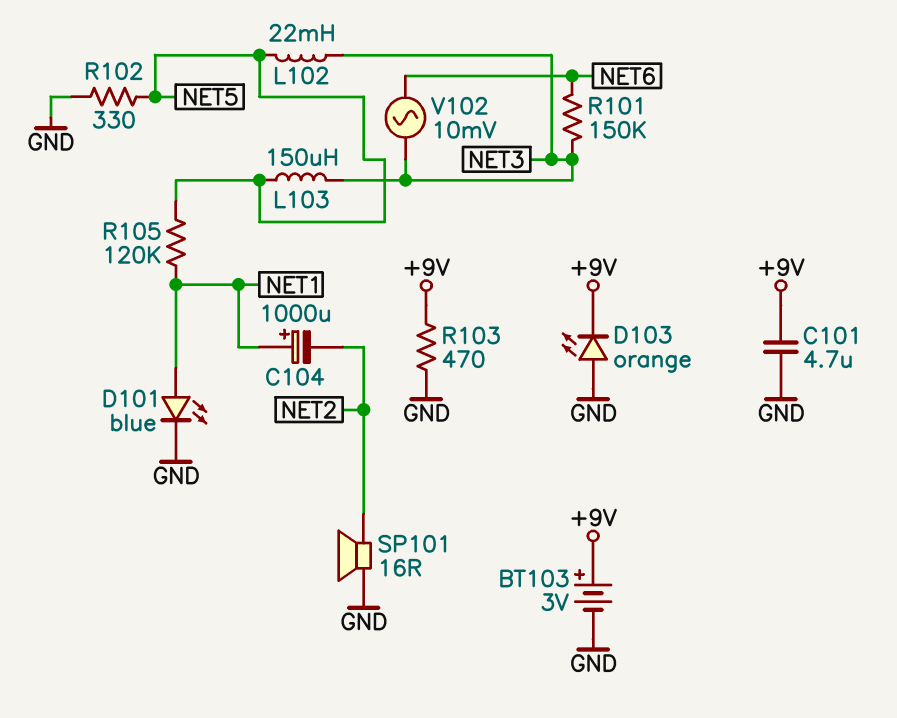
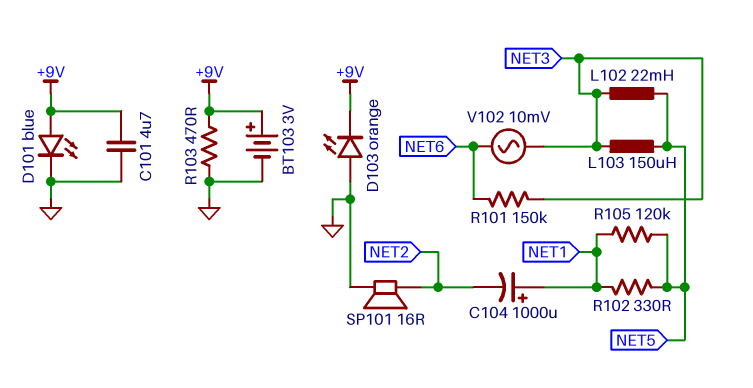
D101: LED blue (A NET1, K GND) -> LED blue (A +9V, K GND)
R102: 330 (GND, NET5) -> 330 (NET1, NET5)

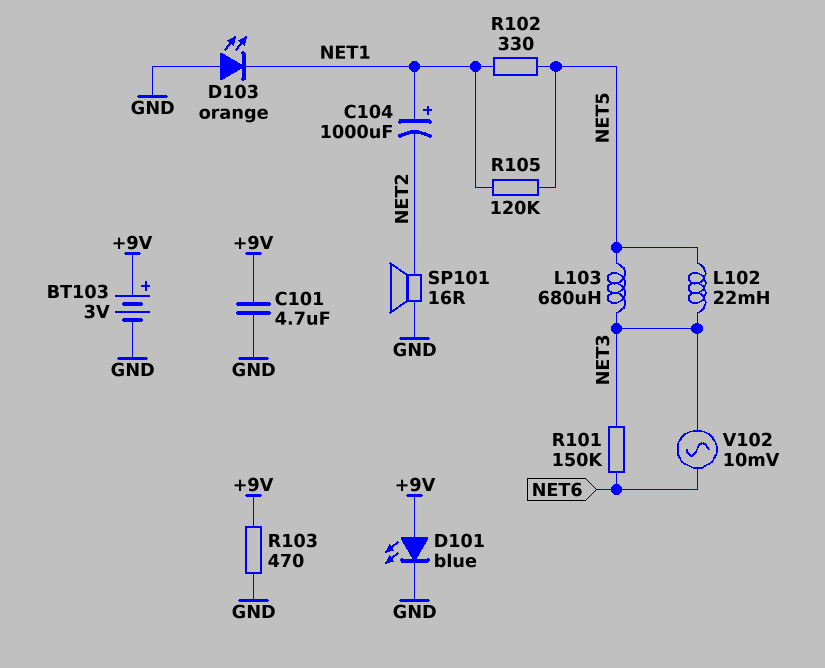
D103: LED orange (A GND, K +9V) -> LED orange (A GND, K NET1)
L103: 150uH (NET3, NET5) -> 680uH (NET3, NET5)

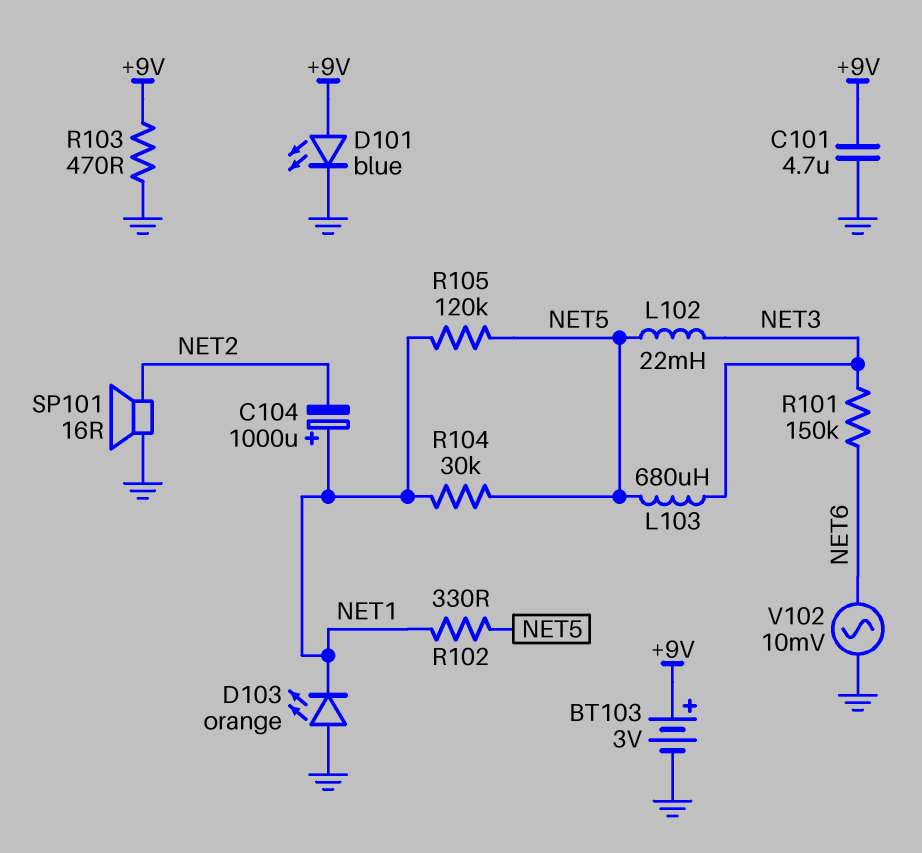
R104: none -> 30k (NET1, NET5)
V102: AC 10mV (NET3, NET6) -> AC 10mV (GND, NET6)

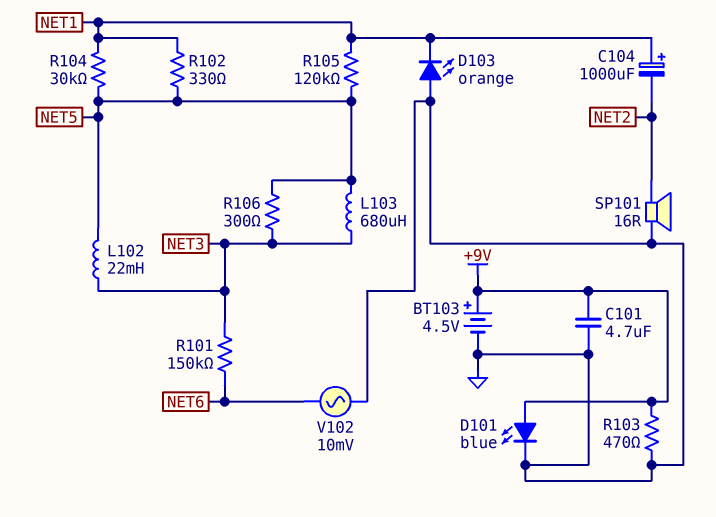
BT103: 3V (plus +9V, minus GND) -> 4.5V (plus +9V, minus GND)
R106: none -> 300 (NET3, NET5)

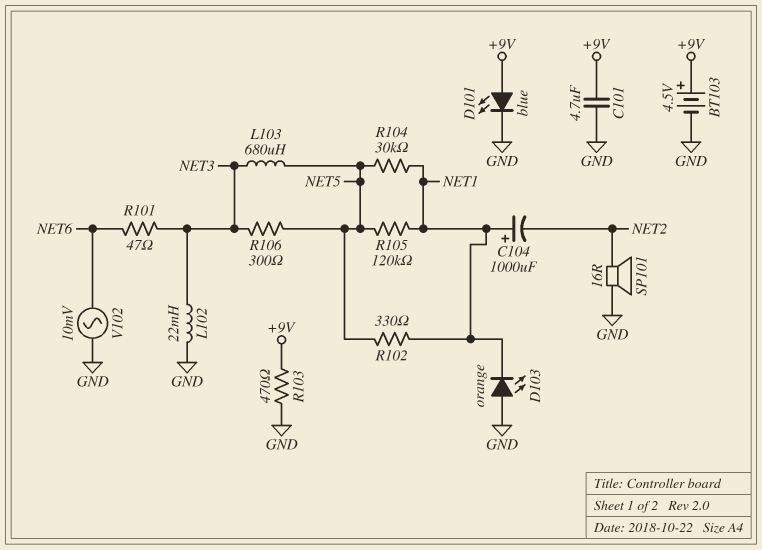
L102: 22mH (NET3, NET5) -> 22mH (GND, NET3)
R101: 150k (NET3, NET6) -> 47 (NET3, NET6)

